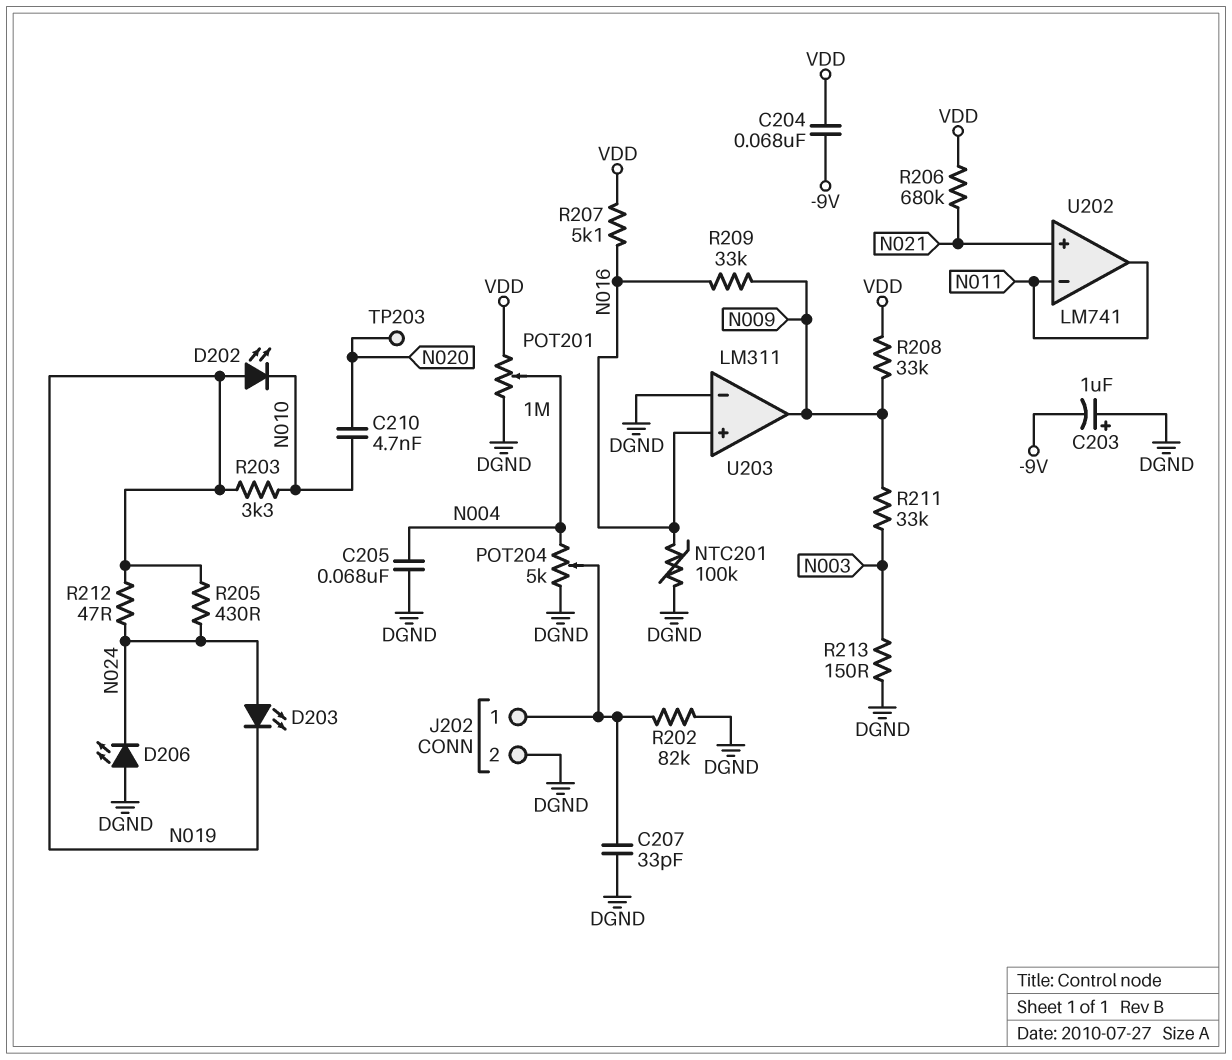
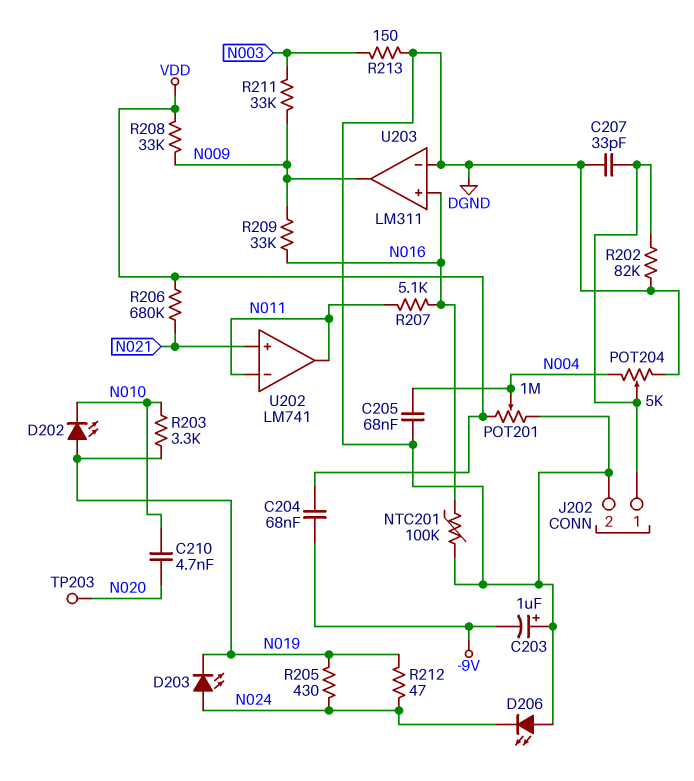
R207: 5.1k (N016, VDD) -> 5.1k (N011, N016)

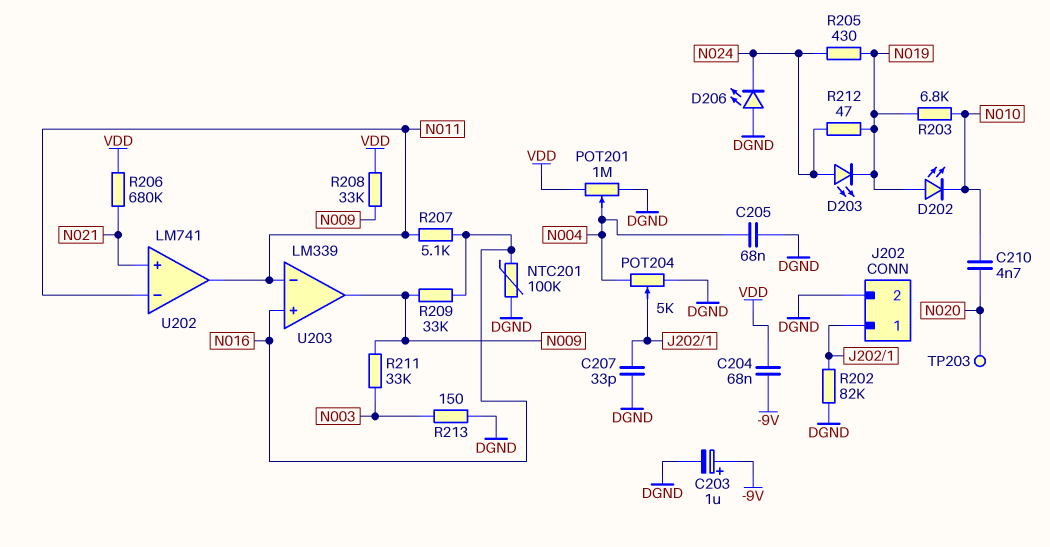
C203: 1uF (plus DGND, minus -9V) -> 1uF (plus -9V, minus DGND)
R203: 3.3k (N010, N019) -> 6.8k (N010, N019)
U203: LM311 -> LM339
U203 pin in-: DGND -> N011

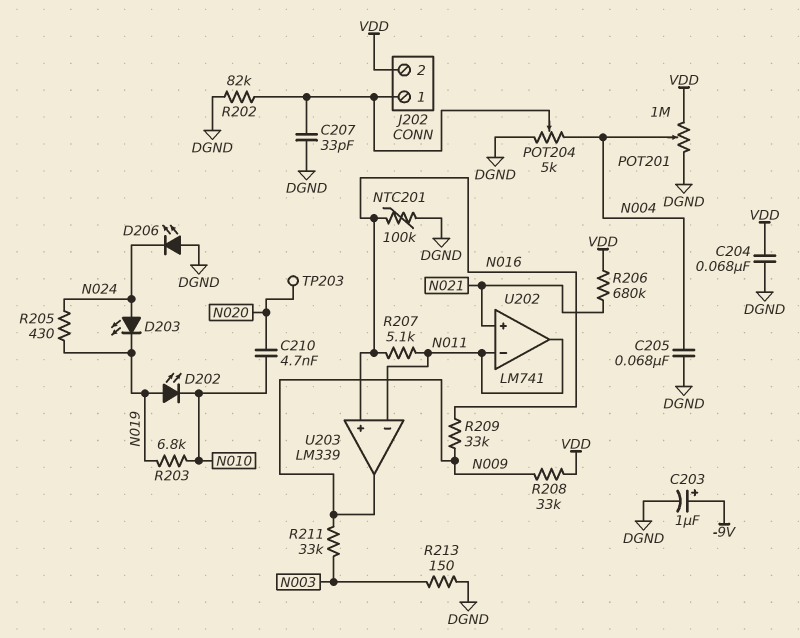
C204: 68nF (-9V, VDD) -> 68nF (DGND, VDD)
J202 pin 2: DGND -> VDD
R212: 47 (N019, N024) -> none

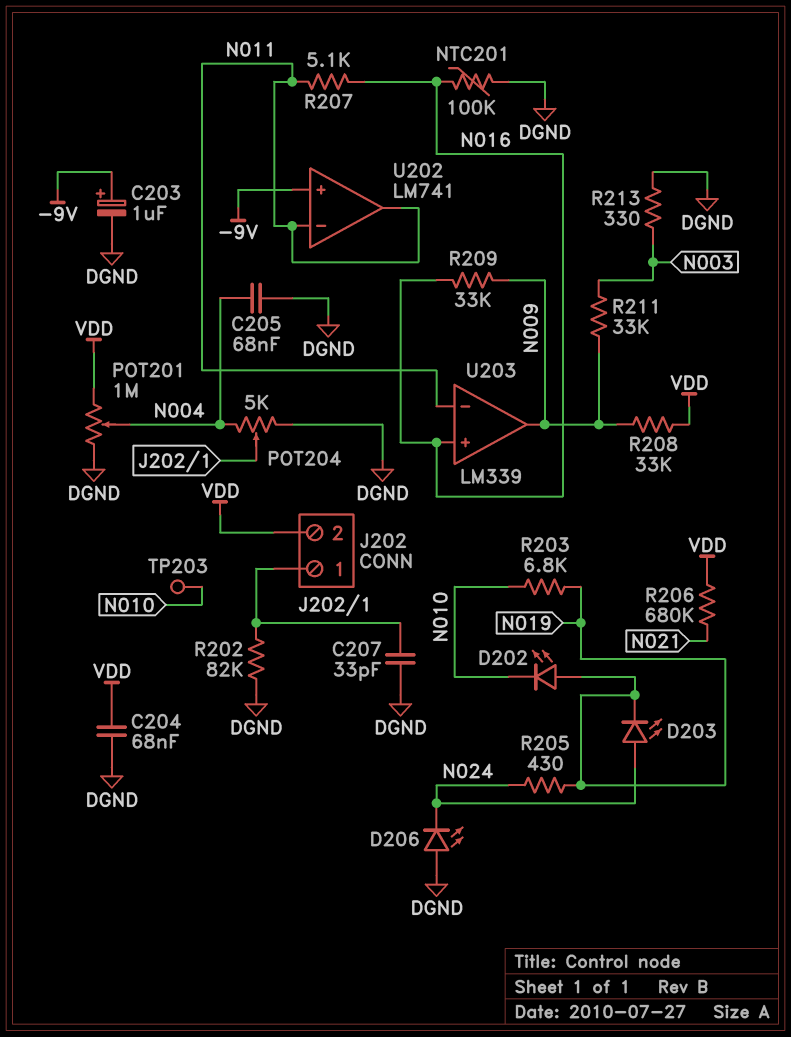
C210: 4.7nF (N010, N020) -> none
R213: 150 (DGND, N003) -> 330 (DGND, N003)
TP203: test point (N020) -> test point (N010)
U202 pin in+: N021 -> -9V

